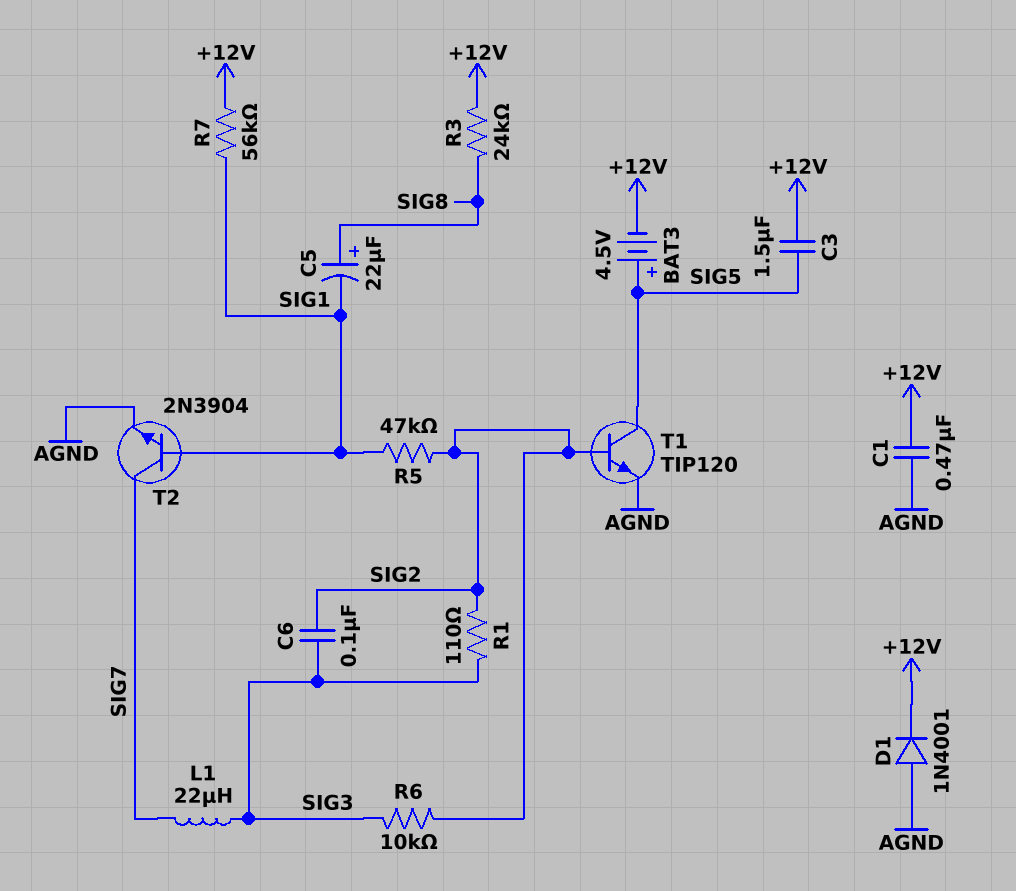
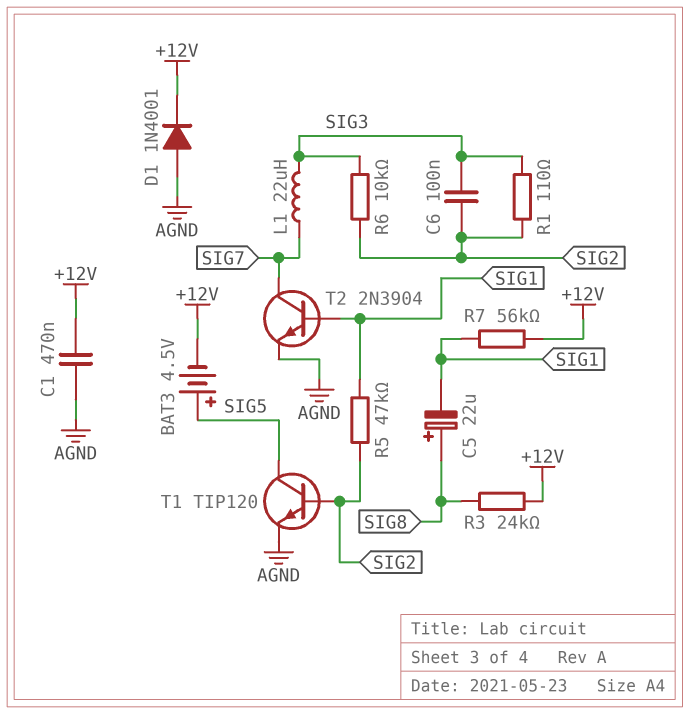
C3: 1.5uF (+12V, SIG5) -> none

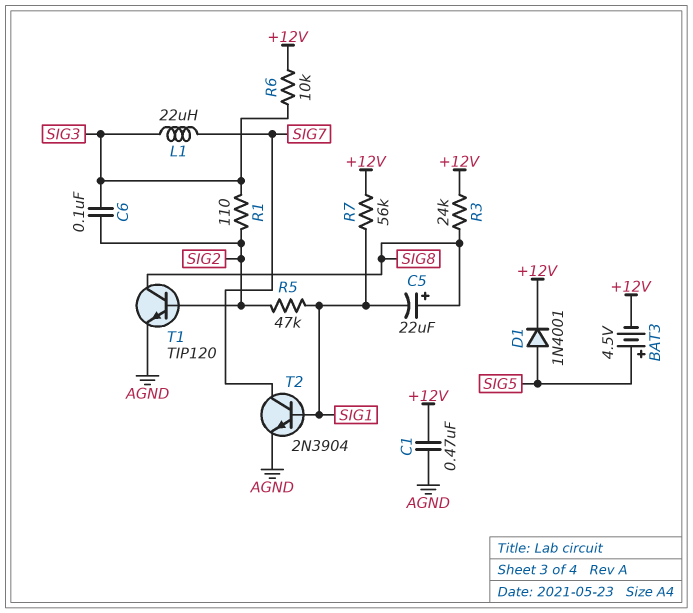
D1: diode 1N4001 (A AGND, K +12V) -> diode 1N4001 (A SIG5, K +12V)
R6: 10k (SIG2, SIG3) -> 10k (+12V, SIG3)
T1: NPN TIP120 (B SIG2, C SIG5, E AGND) -> NPN TIP120 (B SIG2, C SIG8, E AGND)

